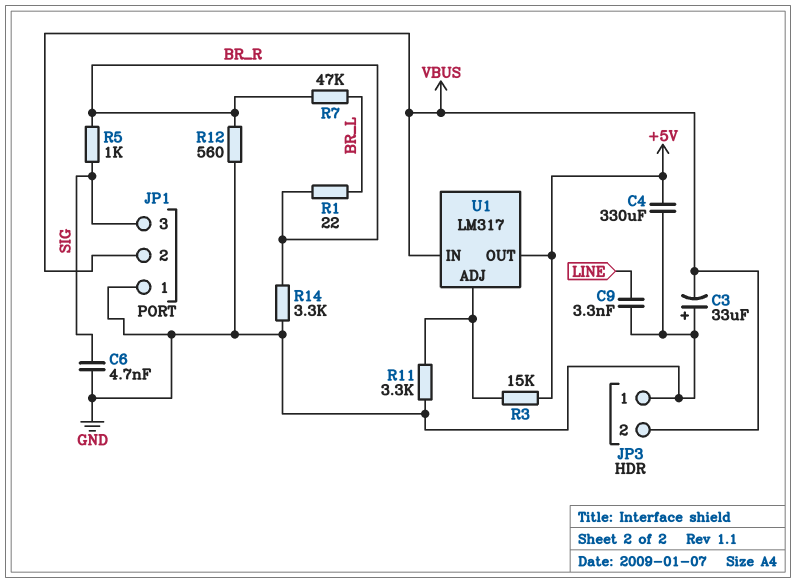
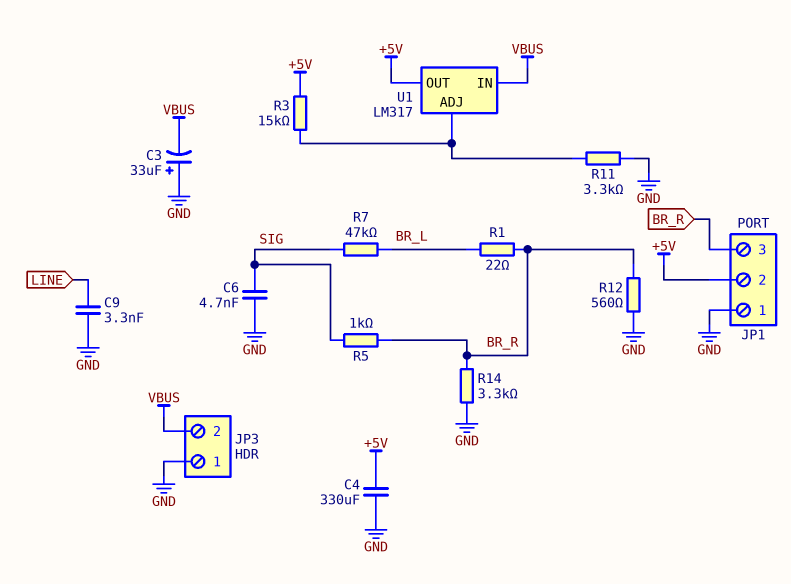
JP1 pin 2: VBUS -> +5V
JP1 pin 3: SIG -> BR_R
R7: 47k (BR_L, BR_R) -> 47k (BR_L, SIG)

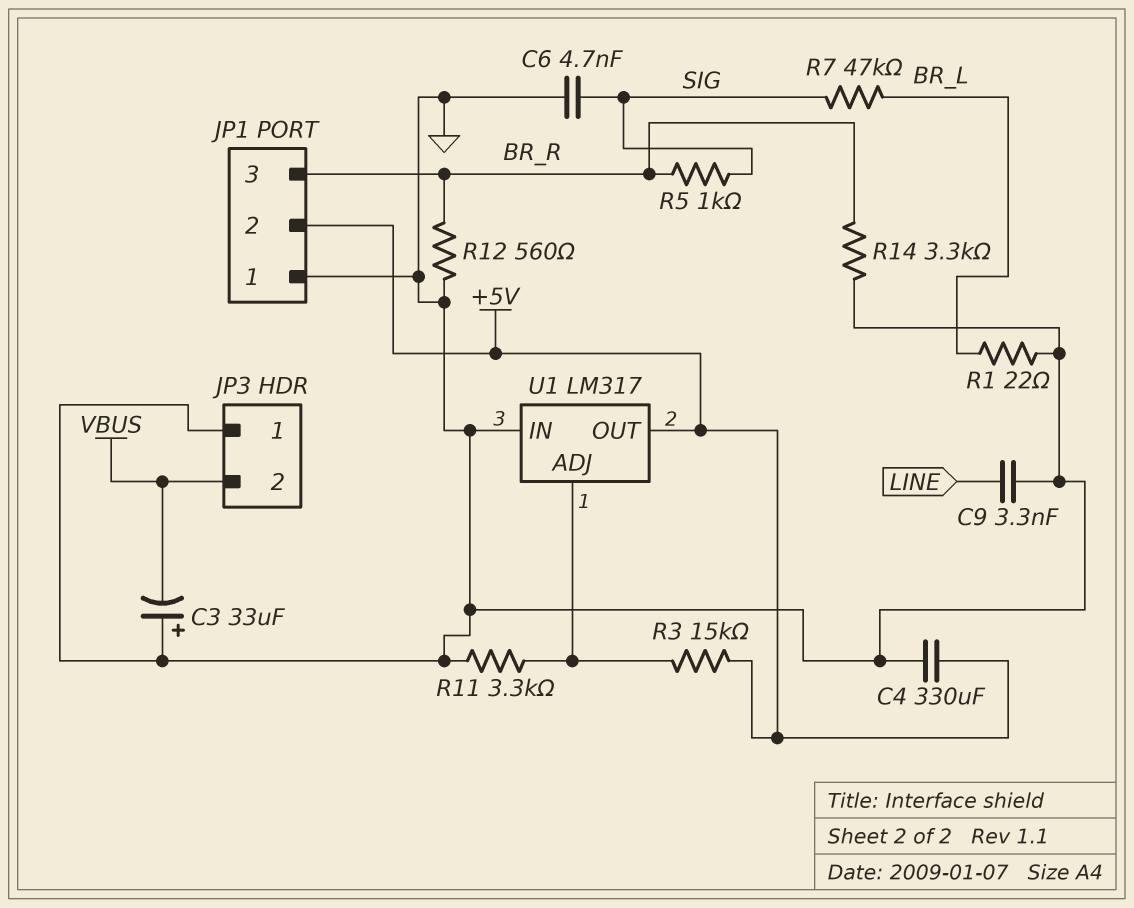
R1: 22 (BR_L, BR_R) -> 22 (BR_L, GND)
U1 pin IN: VBUS -> GND

